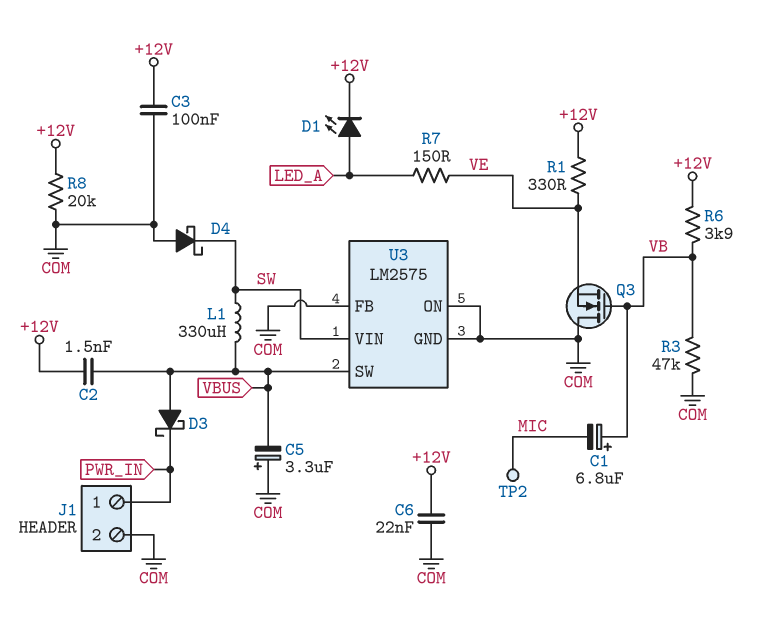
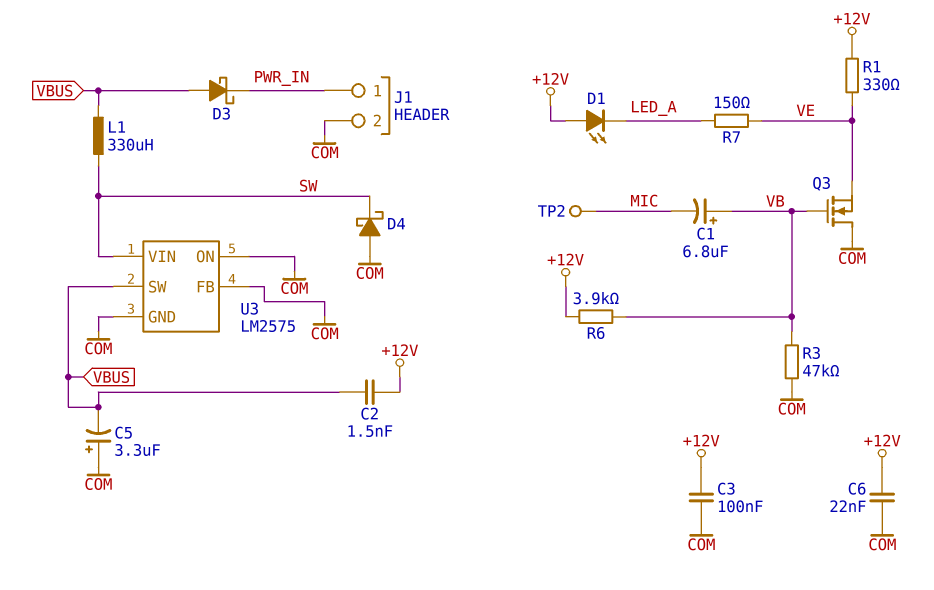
D1: LED (A LED_A, K +12V) -> LED (A +12V, K LED_A)
R8: 20k (+12V, COM) -> none

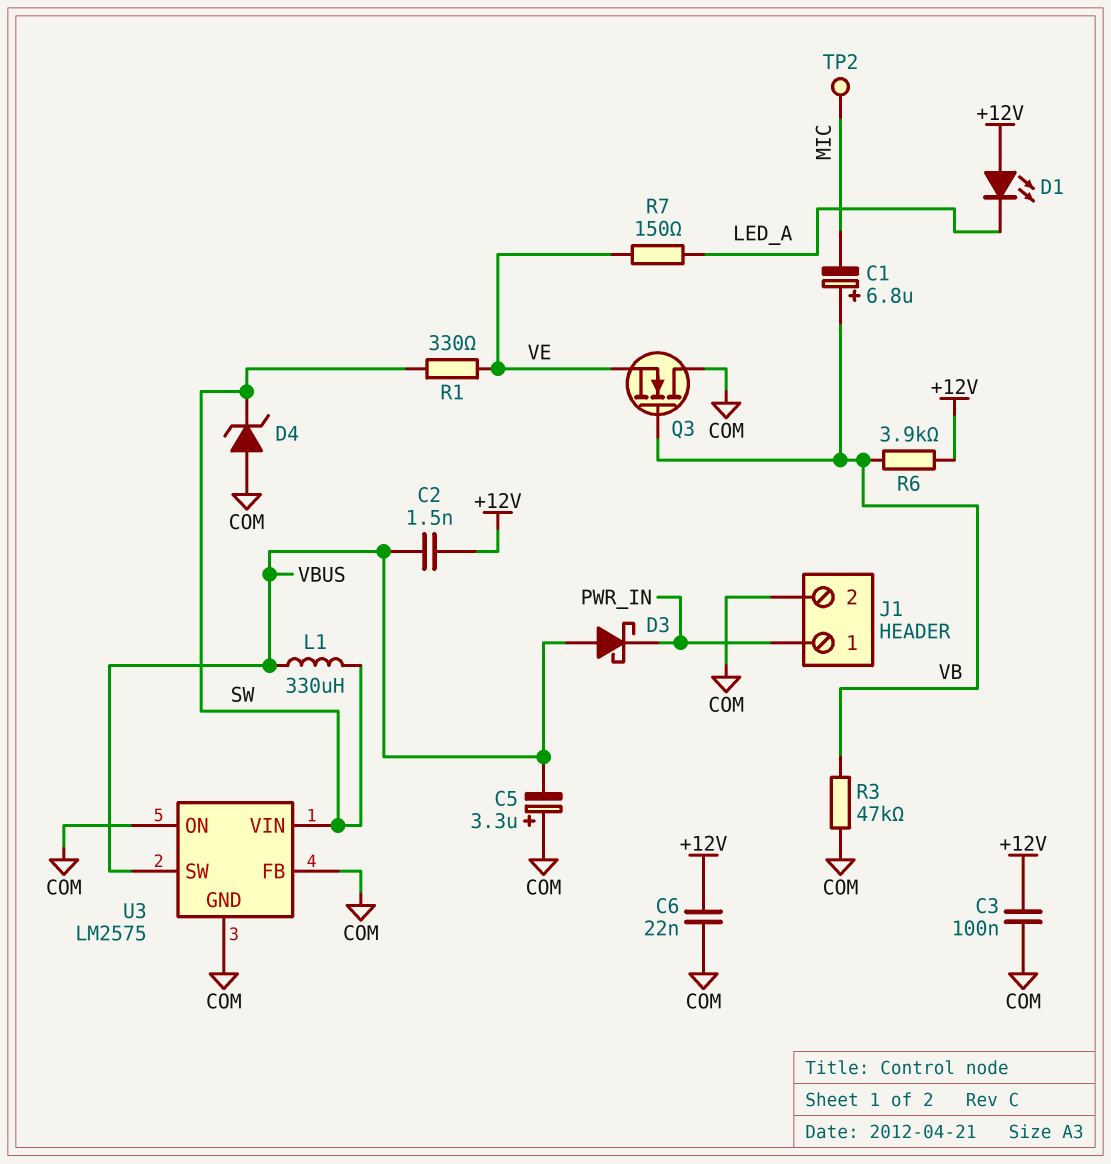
D4: schottky (A COM, K SW) -> zener (A COM, K SW)
R1: 330 (+12V, VE) -> 330 (SW, VE)

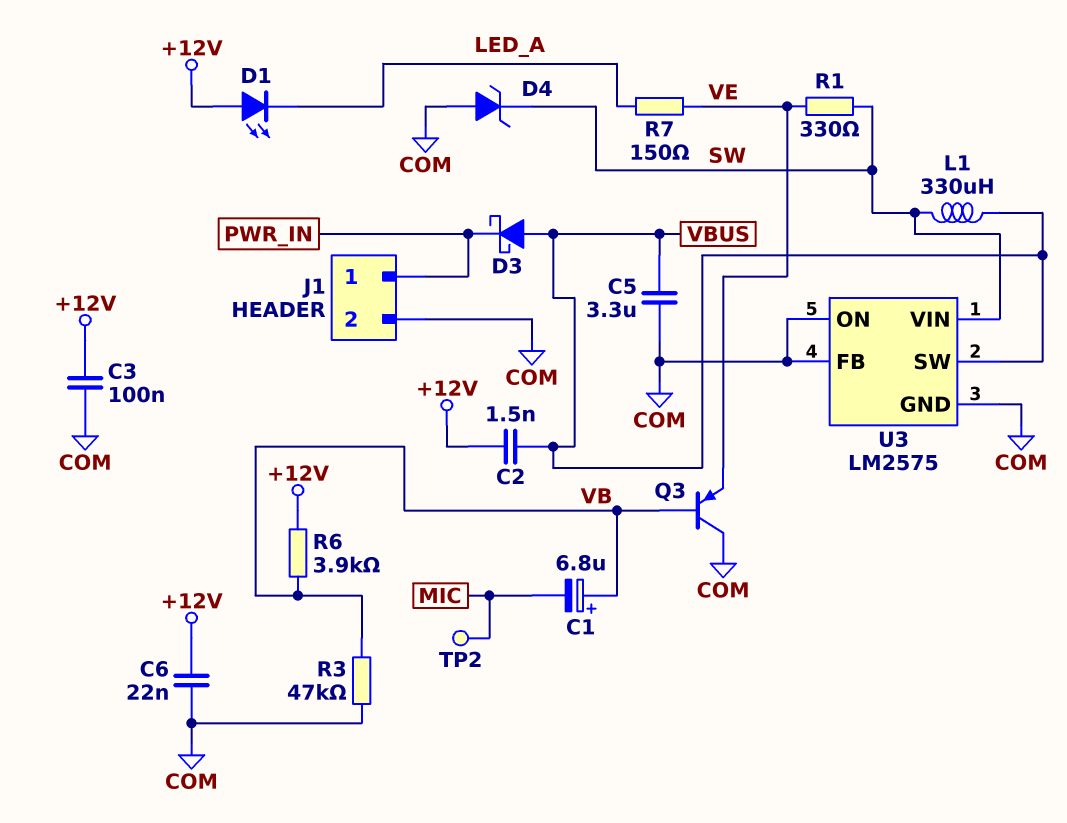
C5: 3.3uF (plus COM, minus VBUS) -> 3.3uF (COM, VBUS)
Q3: NMOS (G VB, D COM, S VE) -> PNP (B VB, C COM, E VE)

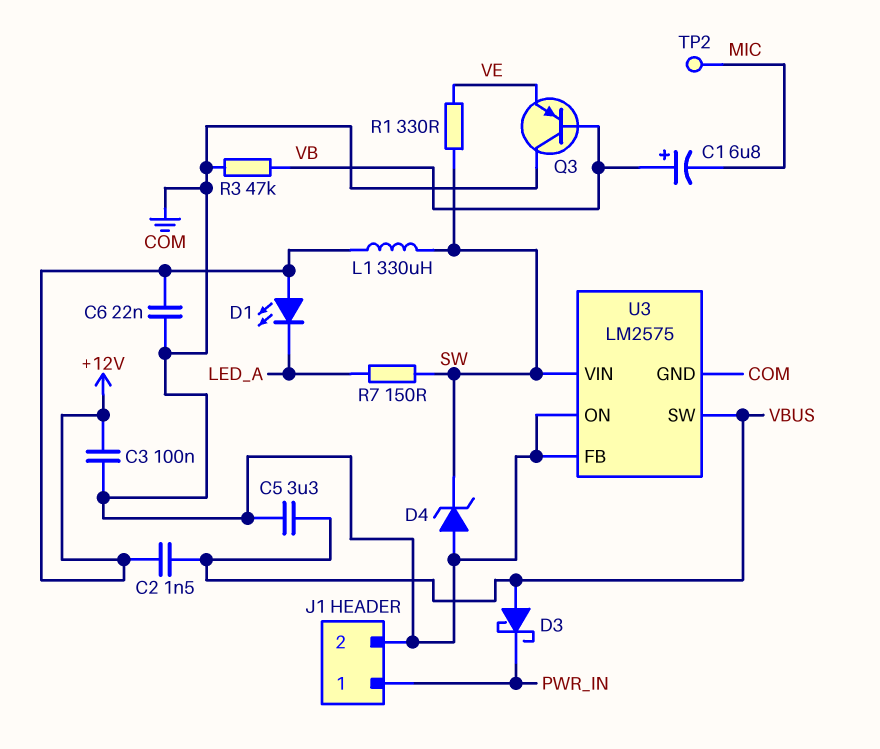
L1: 330uH (SW, VBUS) -> 330uH (+12V, SW)
R6: 3.9k (+12V, VB) -> none
R7: 150 (LED_A, VE) -> 150 (LED_A, SW)

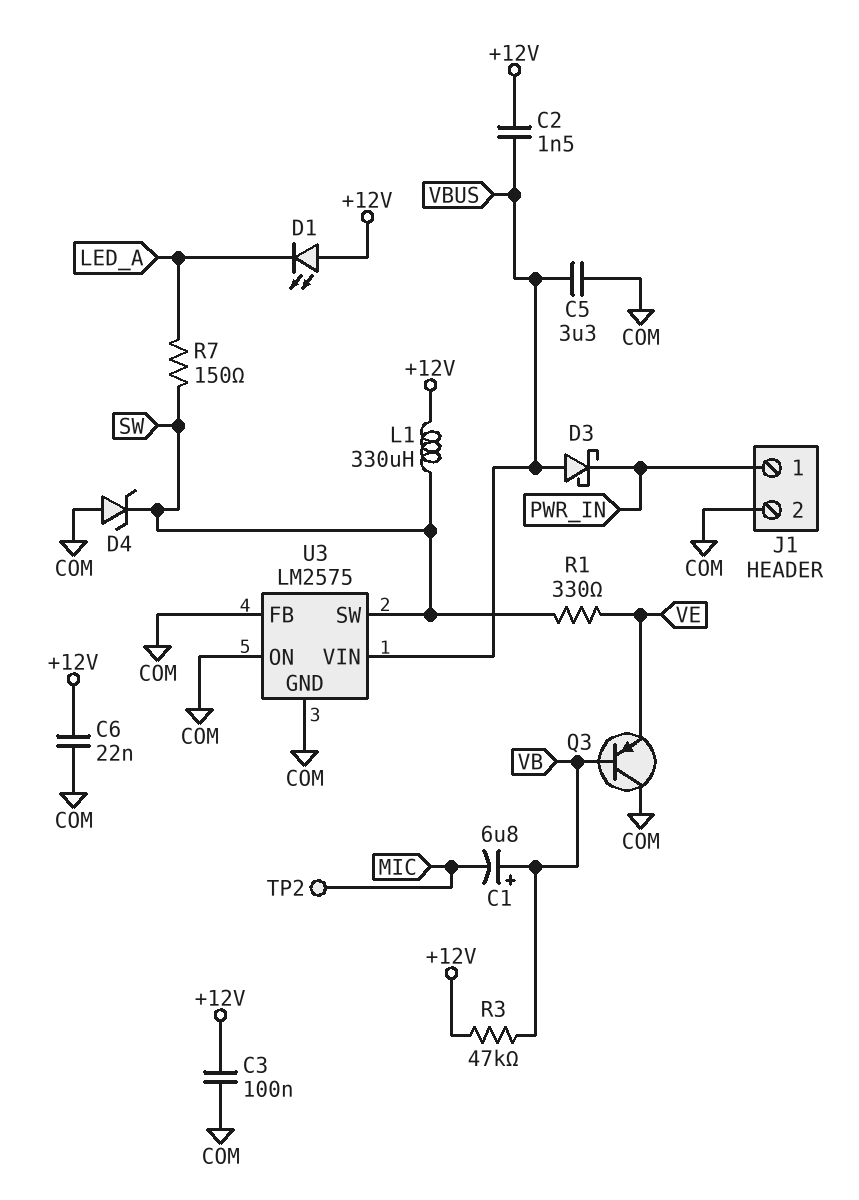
R3: 47k (COM, VB) -> 47k (+12V, VB)
U3 pin SW: VBUS -> SW
U3 pin VIN: SW -> VBUS

